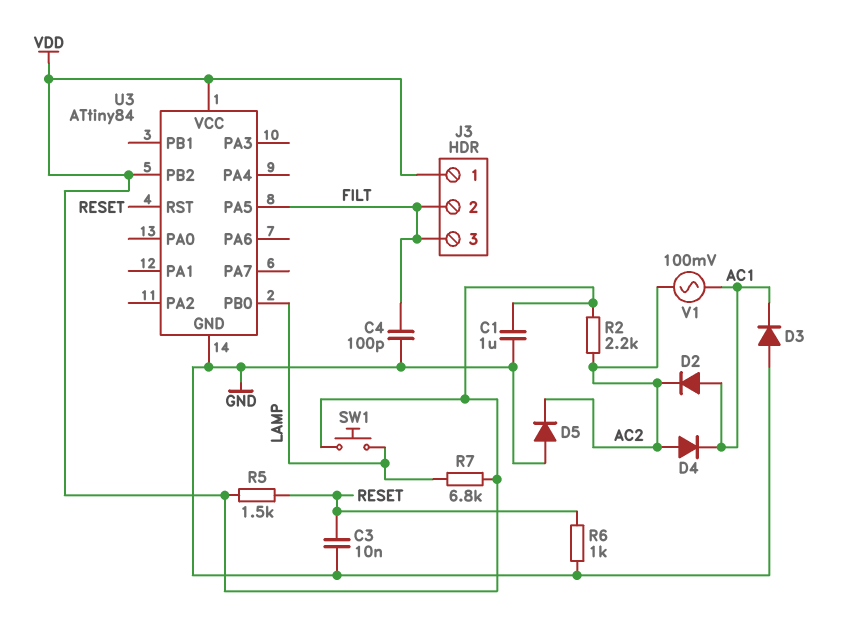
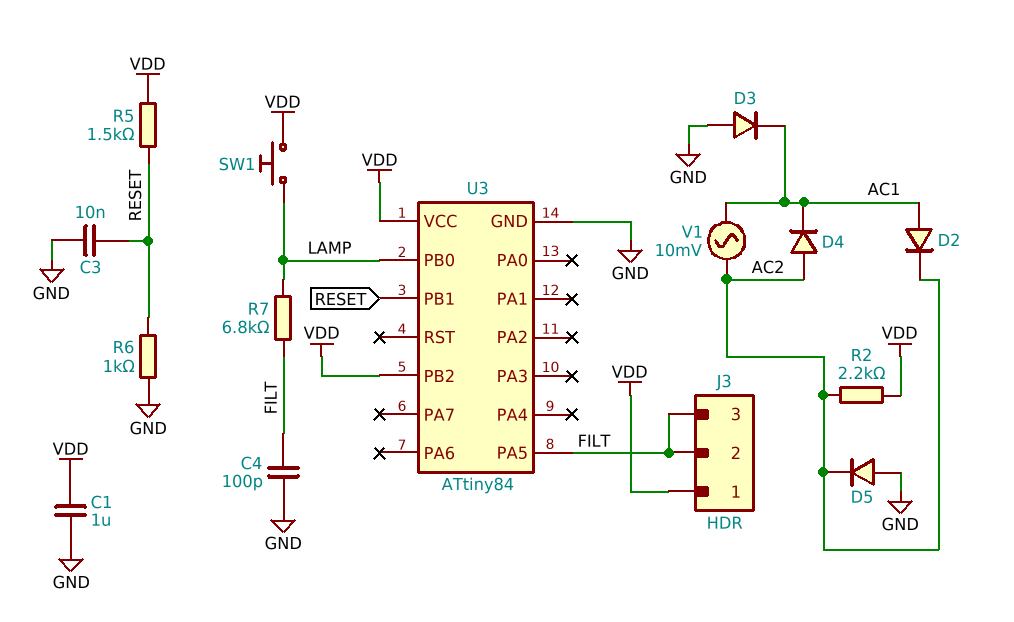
R7: 6.8k (LAMP, VDD) -> 6.8k (FILT, LAMP)
U3 pin PB1: none -> RESET
U3 pin RST: RESET -> none
V1: AC 100mV (AC1, AC2) -> AC 10mV (AC1, AC2)

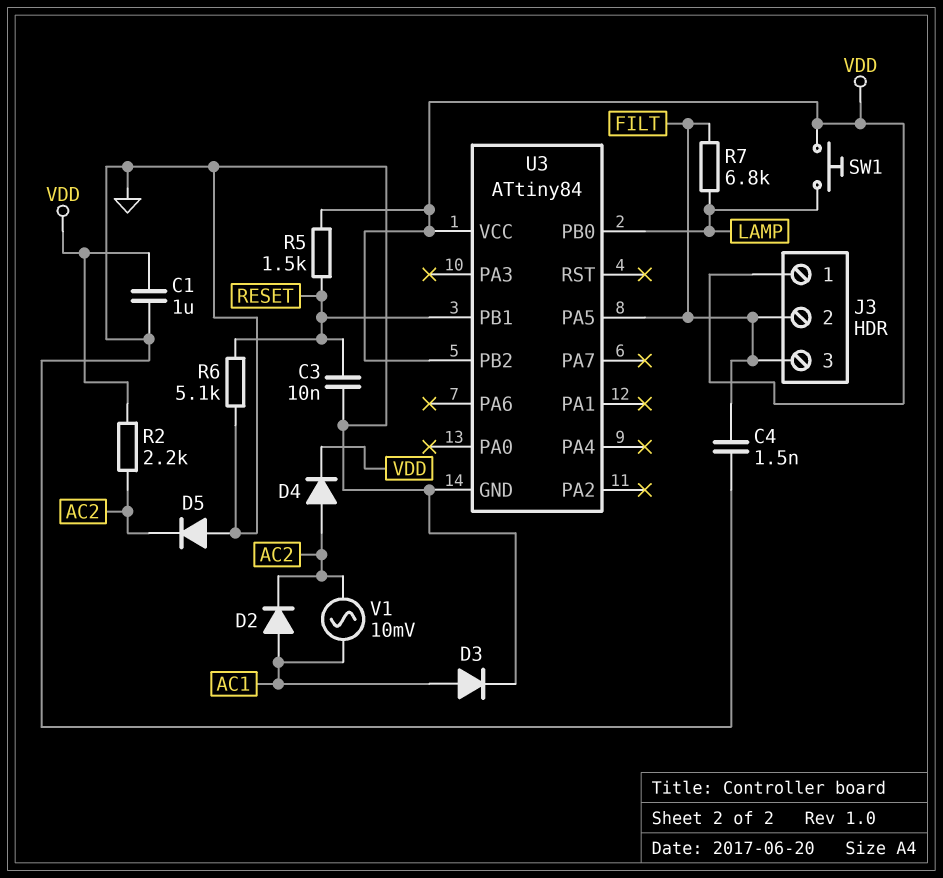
C4: 100pF (FILT, GND) -> 1.5nF (FILT, GND)
D3: diode (A GND, K AC1) -> diode (A AC1, K GND)
D4: diode (A AC2, K AC1) -> diode (A AC2, K VDD)
R6: 1k (GND, RESET) -> 5.1k (GND, RESET)

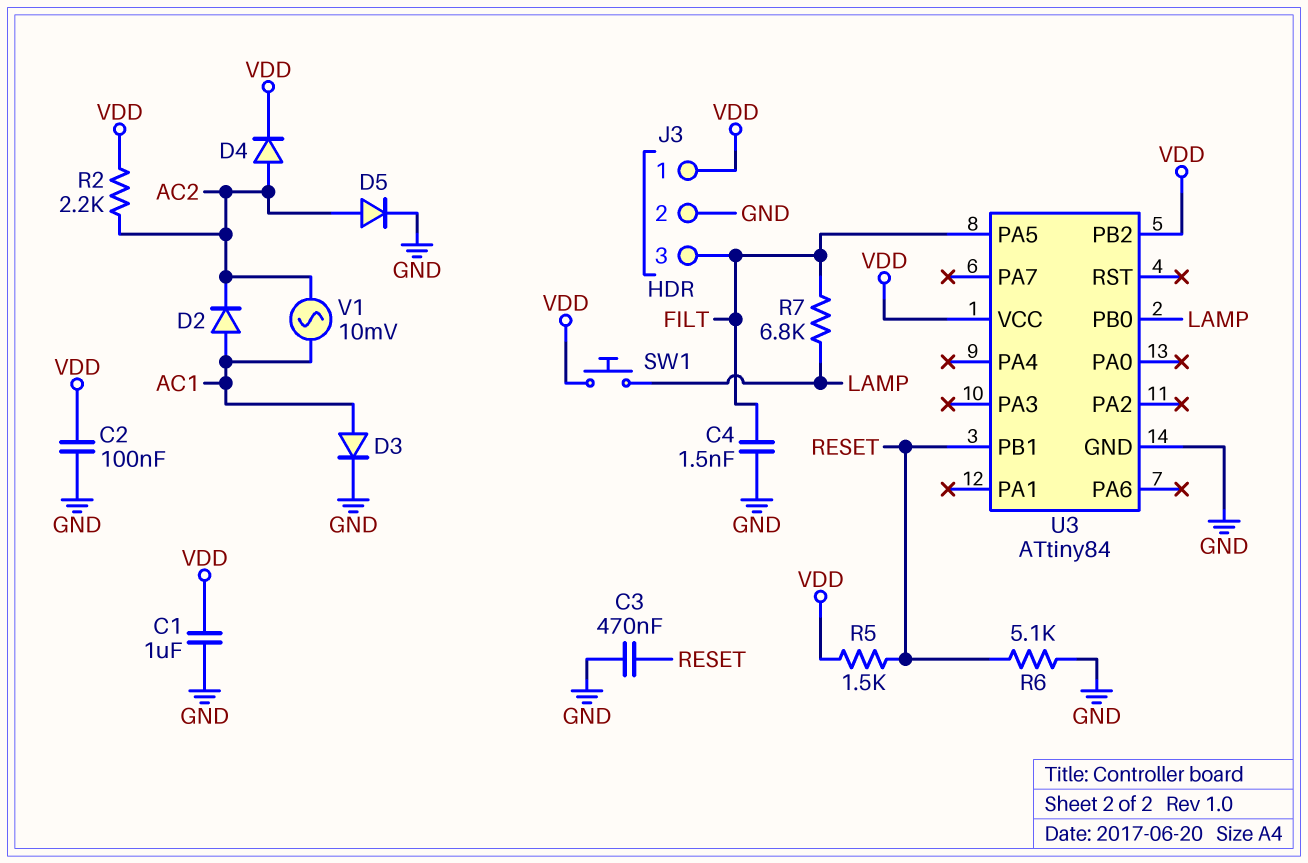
C2: none -> 100nF (GND, VDD)
C3: 10nF (GND, RESET) -> 470nF (GND, RESET)
D5: diode (A GND, K AC2) -> diode (A AC2, K GND)
J3 pin 2: FILT -> GND

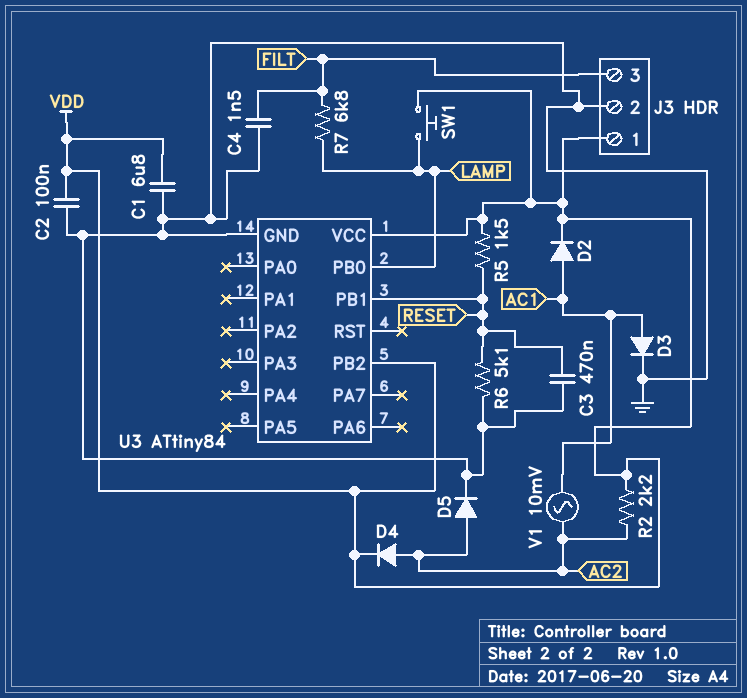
C1: 1uF (GND, VDD) -> 6.8uF (GND, VDD)
D2: diode (A AC1, K AC2) -> diode (A AC1, K VDD)
U3 pin PA5: FILT -> none

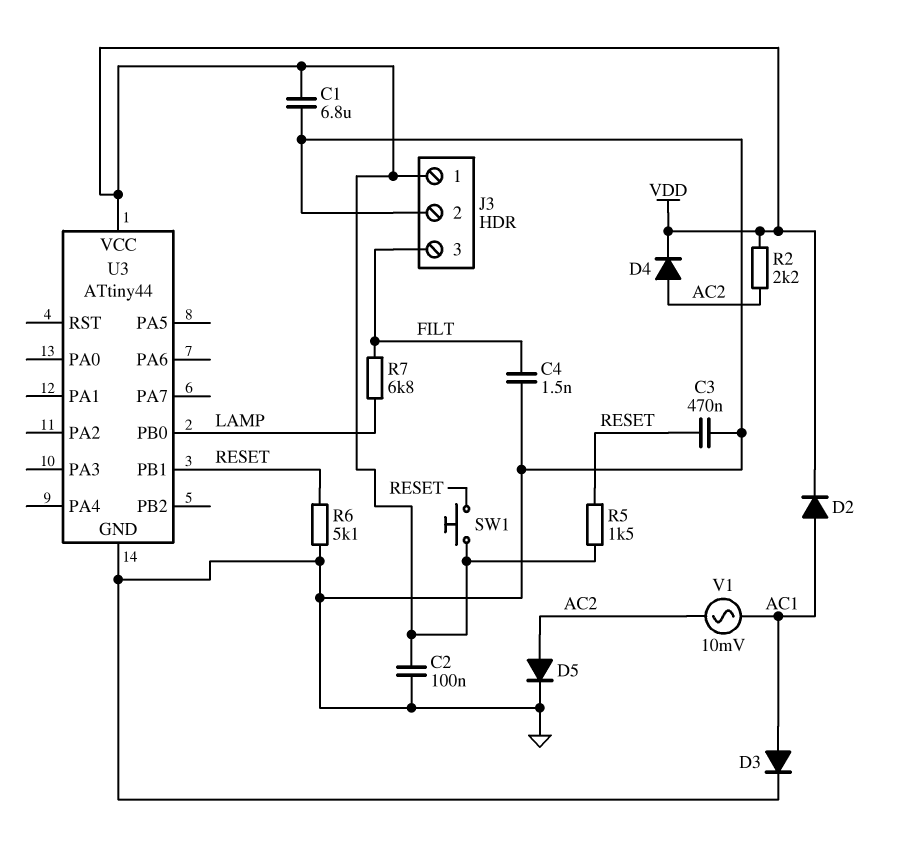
SW1: button (LAMP, VDD) -> button (RESET, VDD)
U3: ATtiny84 -> ATtiny44
U3 pin PB2: VDD -> none

